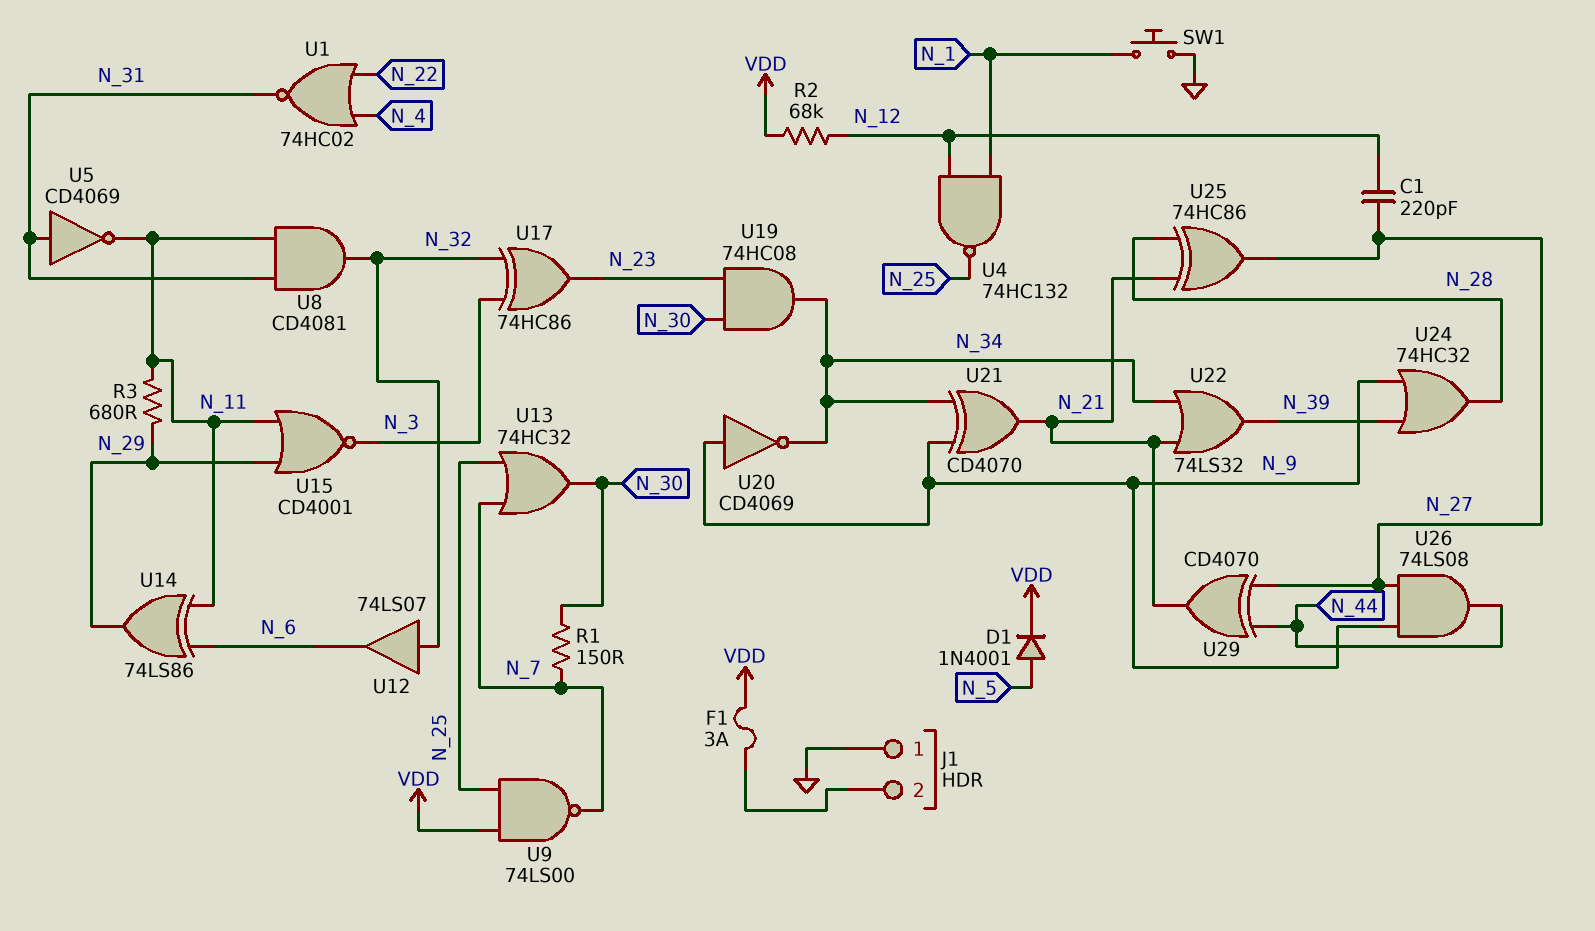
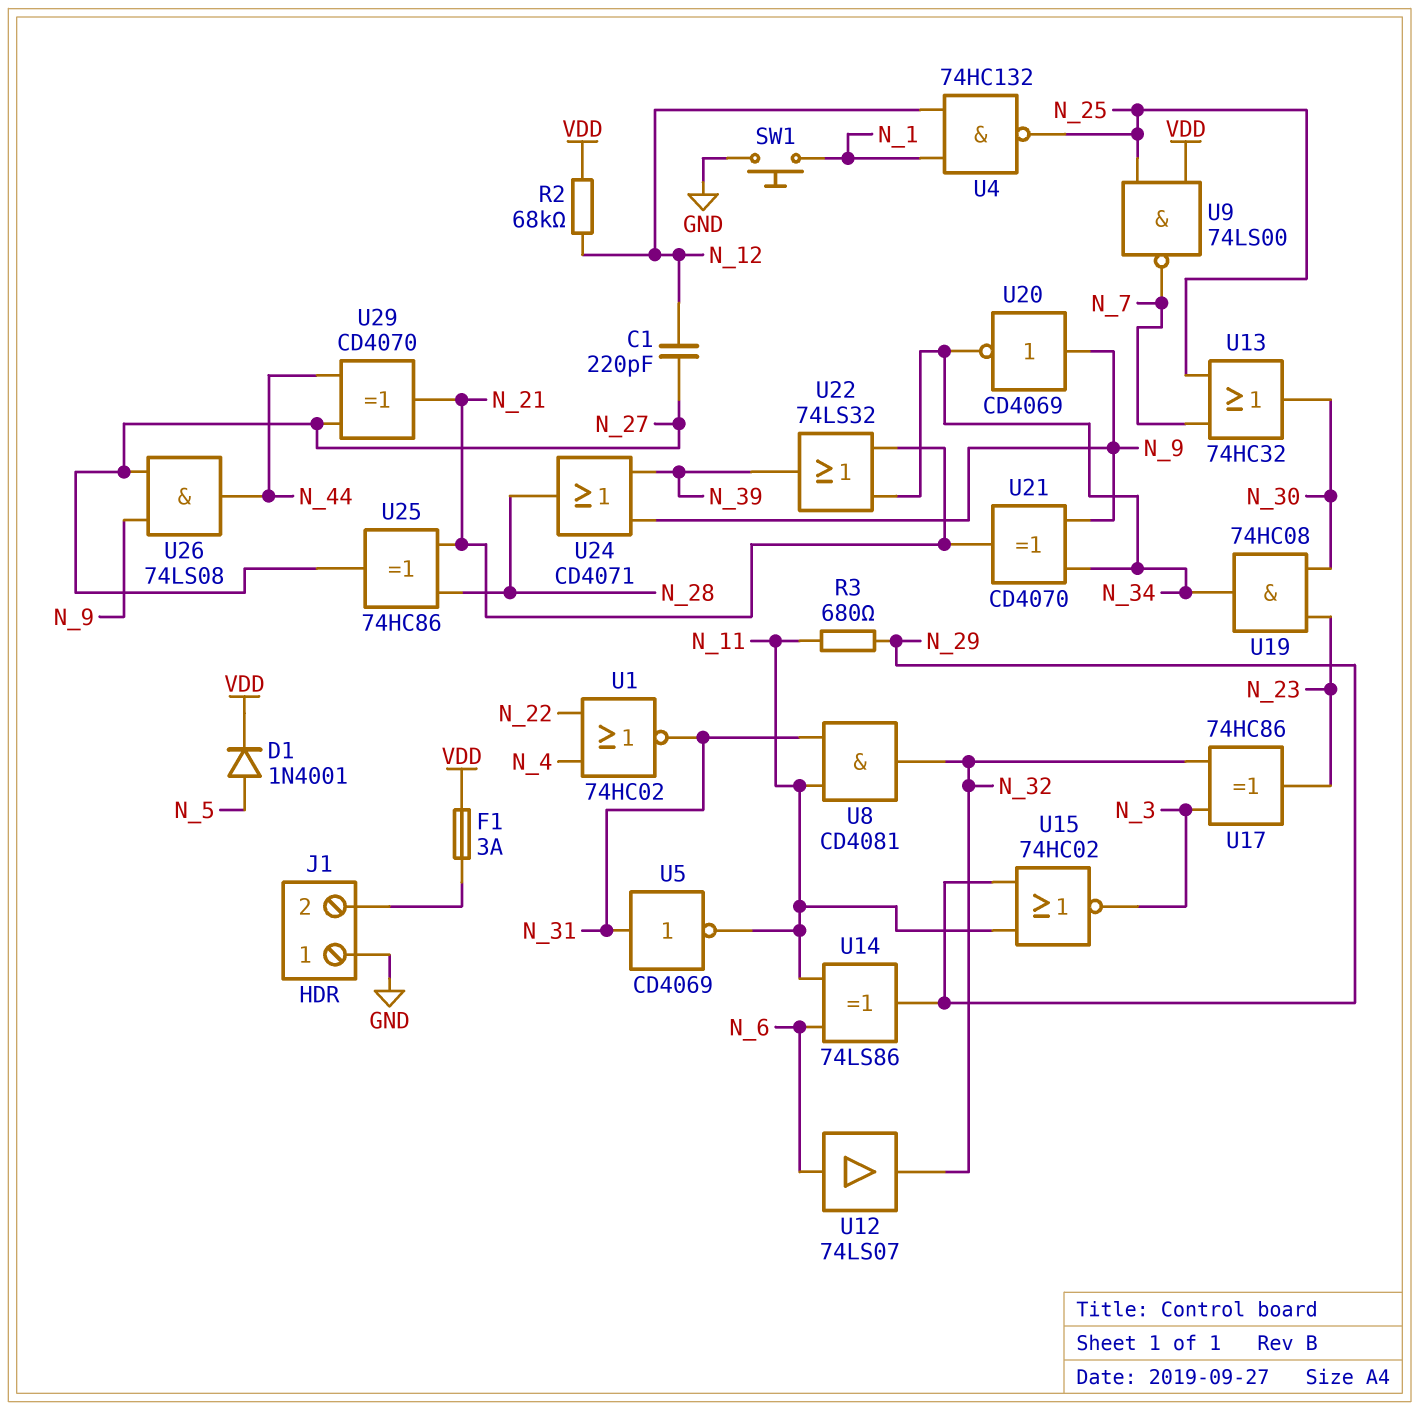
R1: 150 (N_7, N_30) -> none
U12: buffer 74LS07 (in N_32, out N_6) -> buffer 74LS07 (in N_6, out N_32)
U15: NOR CD4001 (in N_11, in N_29, out N_3) -> NOR 74HC02 (in N_11, in N_29, out N_3)
U24: OR 74HC32 (in N_9, in N_39, out N_28) -> OR CD4071 (in N_9, in N_39, out N_28)

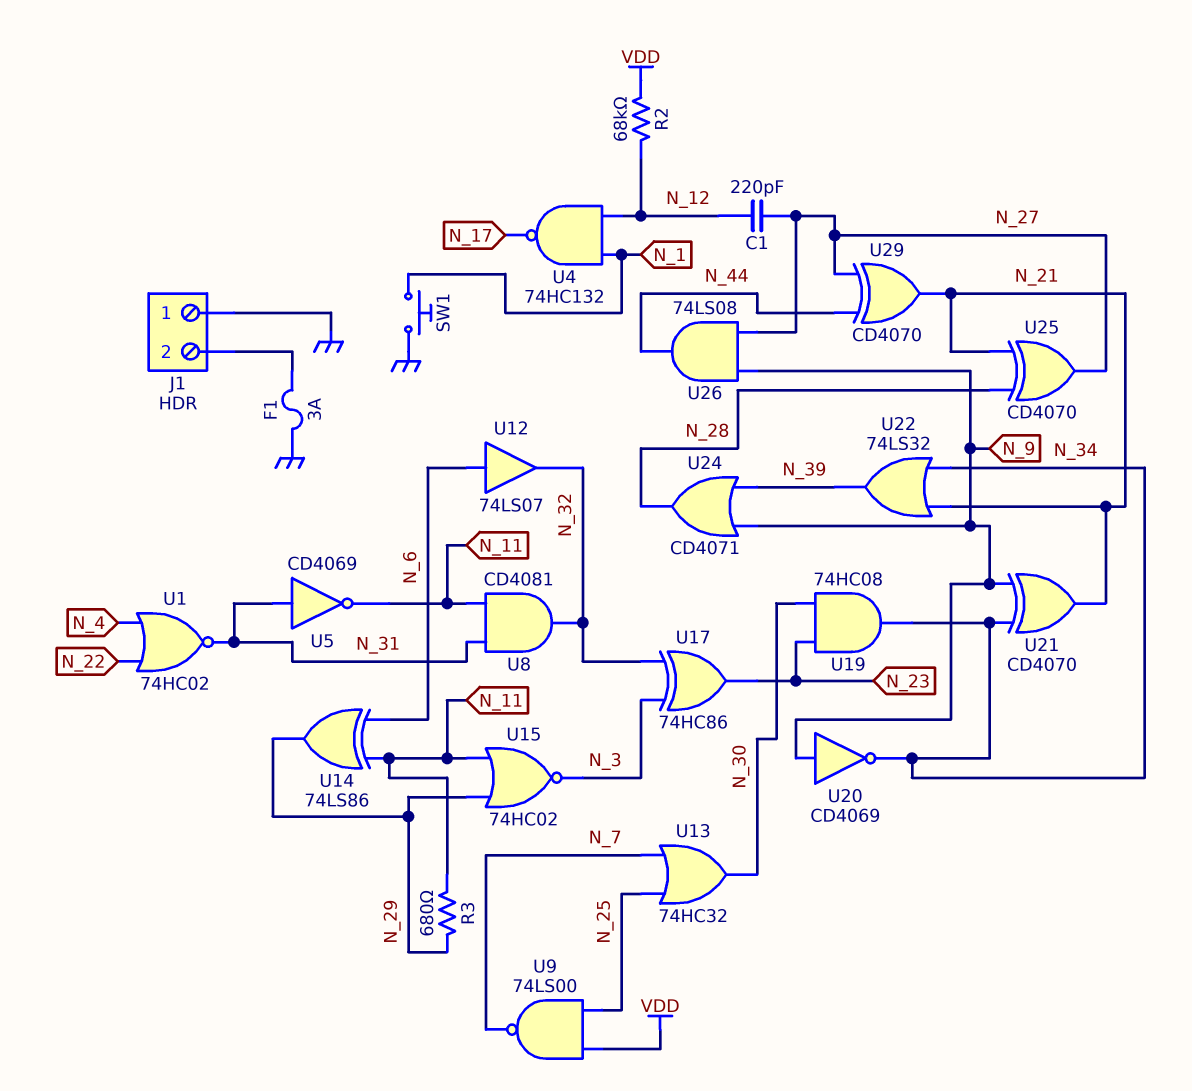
D1: diode 1N4001 (A N_5, K VDD) -> none
F1: 3A (J1/2, VDD) -> 3A (GND, J1/2)
U4: NAND 74HC132 (in N_1, in N_12, out N_25) -> NAND 74HC132 (in N_1, in N_12, out N_17)
U25: XOR 74HC86 (in N_21, in N_28, out N_27) -> XOR CD4070 (in N_21, in N_28, out N_27)

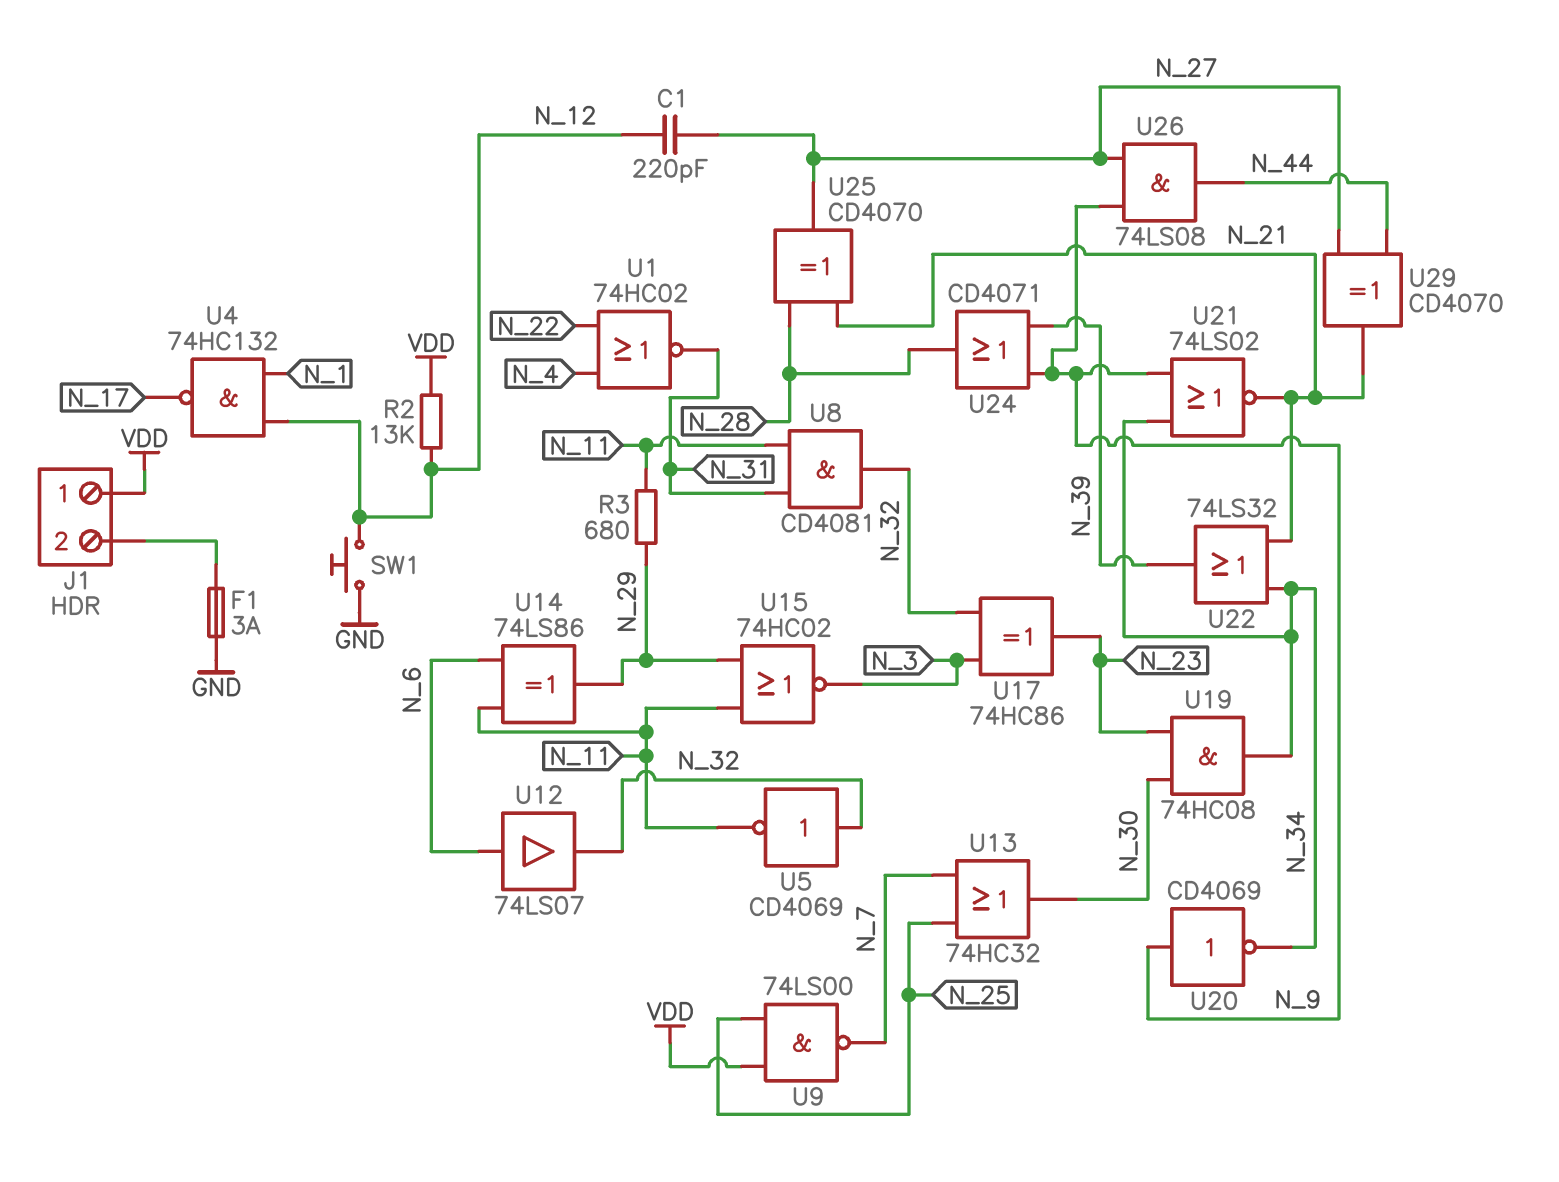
J1 pin 1: GND -> VDD
R2: 68k (N_12, VDD) -> 13k (N_12, VDD)
SW1: button (GND, N_1) -> button (GND, N_12)
U5: NOT CD4069 (in N_31, out N_11) -> NOT CD4069 (in N_32, out N_11)
U21: XOR CD4070 (in N_9, in N_34, out N_21) -> NOR 74LS02 (in N_9, in N_34, out N_21)

